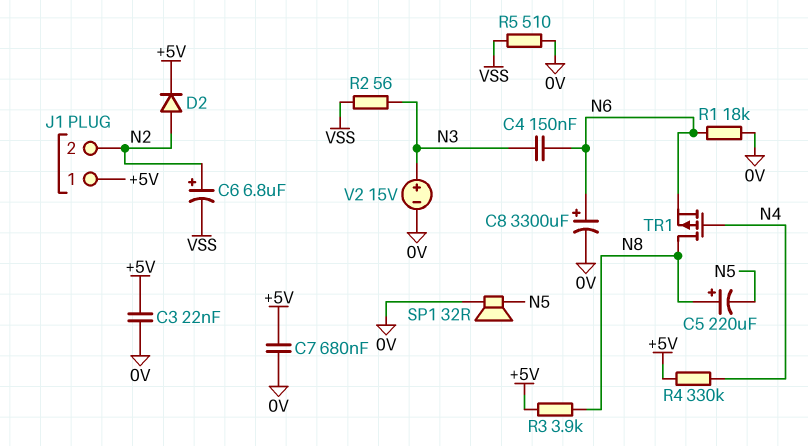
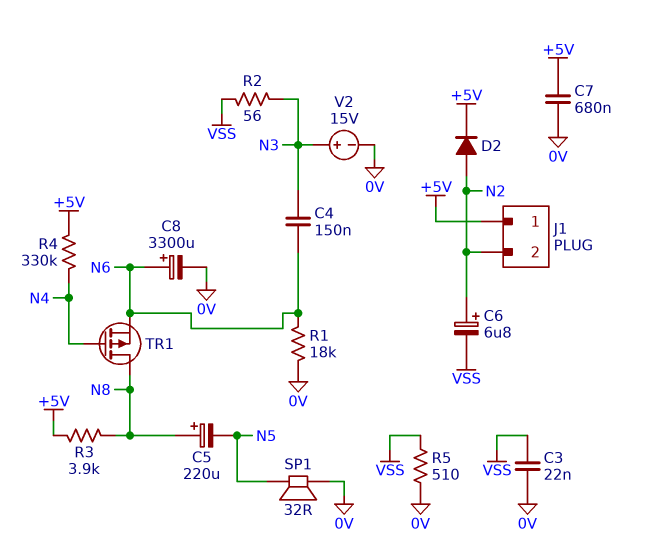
C3: 22nF (+5V, 0V) -> 22nF (0V, VSS)

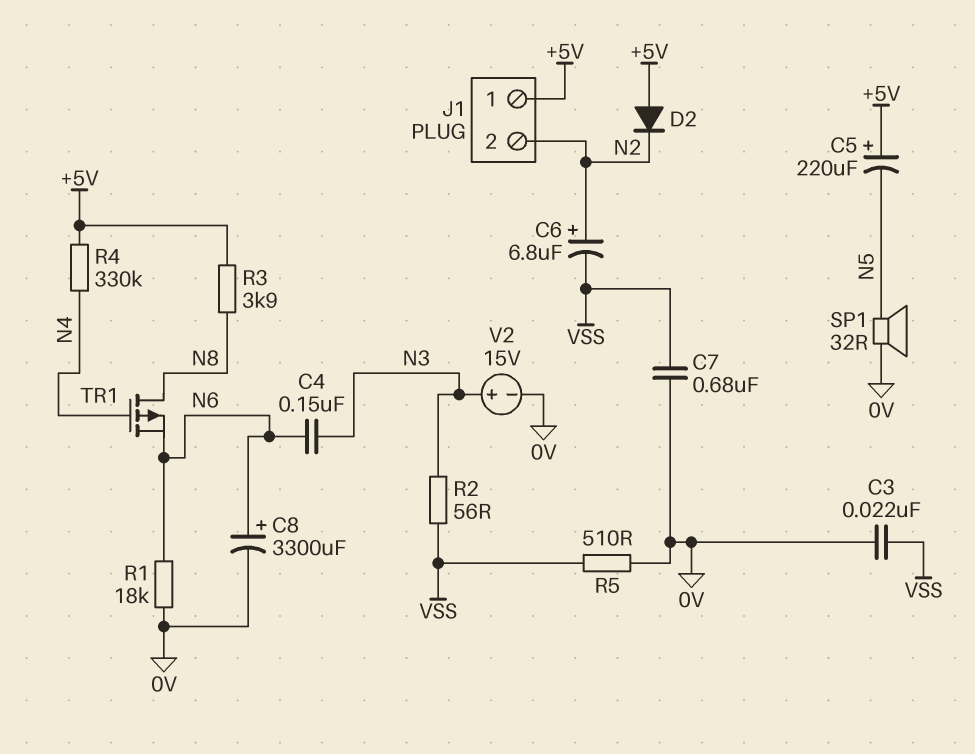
C5: 220uF (plus N8, minus N5) -> 220uF (plus +5V, minus N5)
C7: 680nF (+5V, 0V) -> 680nF (0V, VSS)
D2: diode (A N2, K +5V) -> diode (A +5V, K N2)

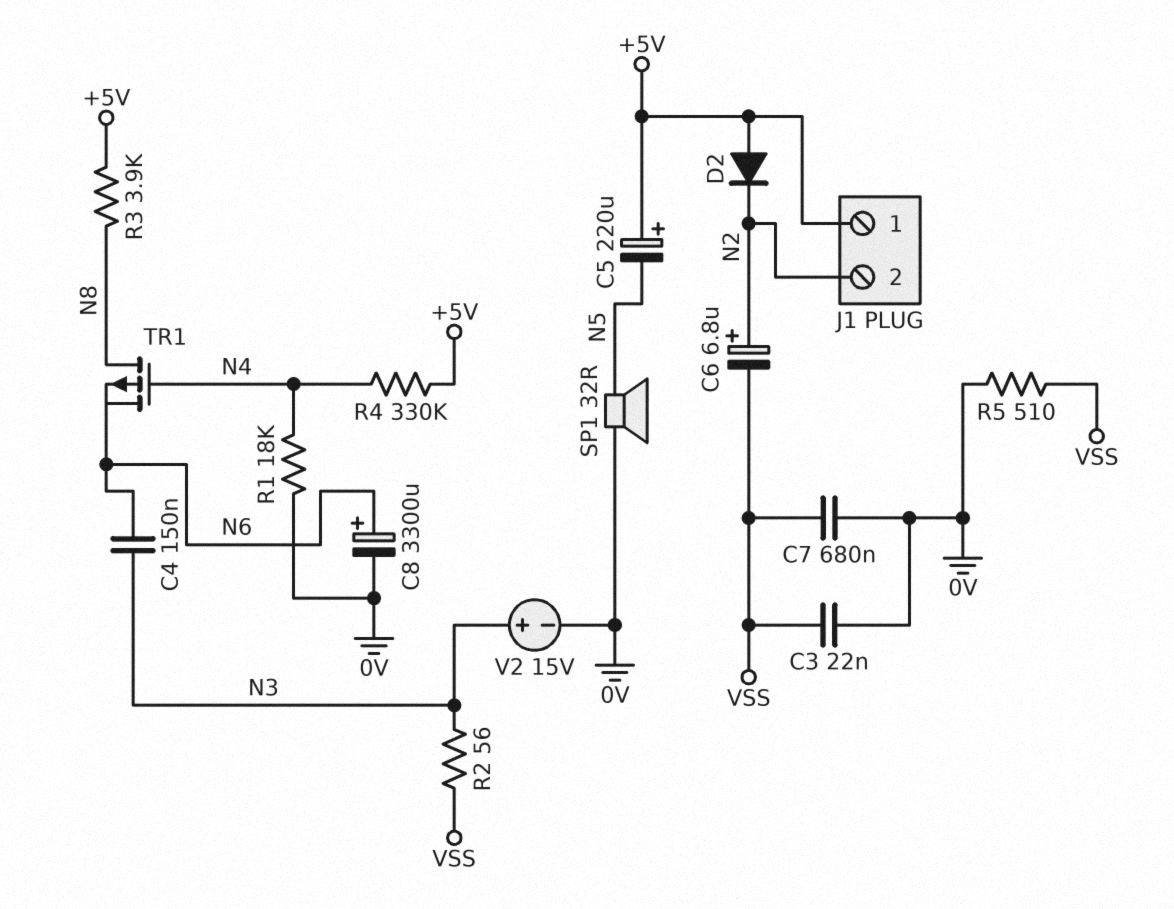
R1: 18k (0V, N6) -> 18k (0V, N4)

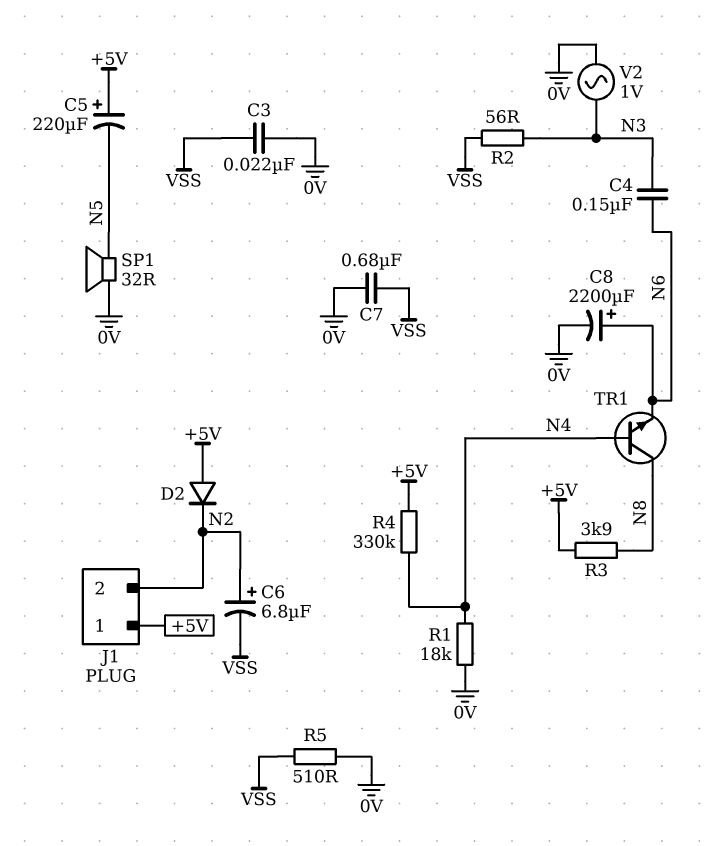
C8: 3300uF (plus N6, minus 0V) -> 2200uF (plus N6, minus 0V)
TR1: PMOS (G N4, D N8, S N6) -> NPN (B N4, C N8, E N6)
V2: 15V (plus N3, minus 0V) -> AC 1V (0V, N3)

